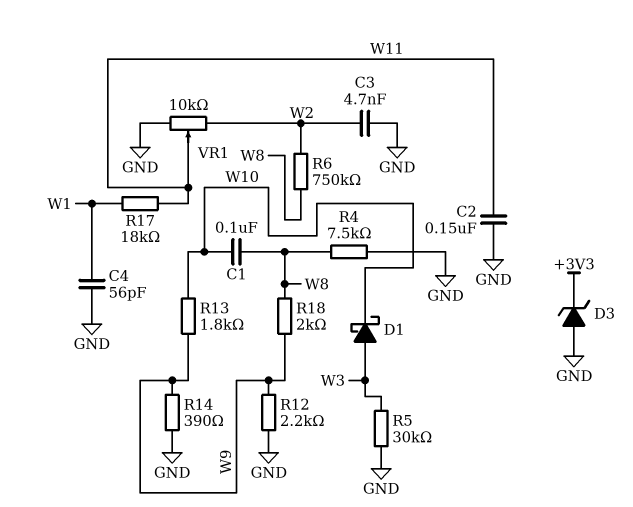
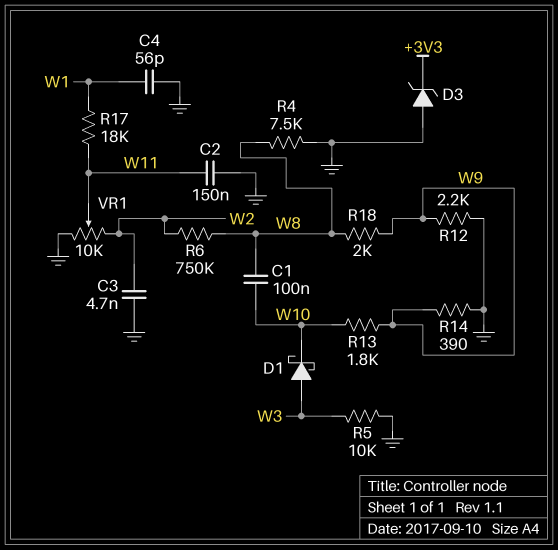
R5: 30k (GND, W3) -> 10k (GND, W3)

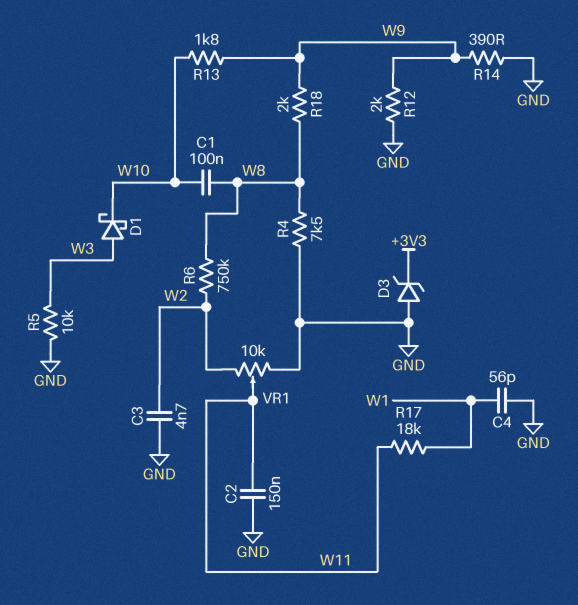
R12: 2.2k (GND, W9) -> 2k (GND, W9)

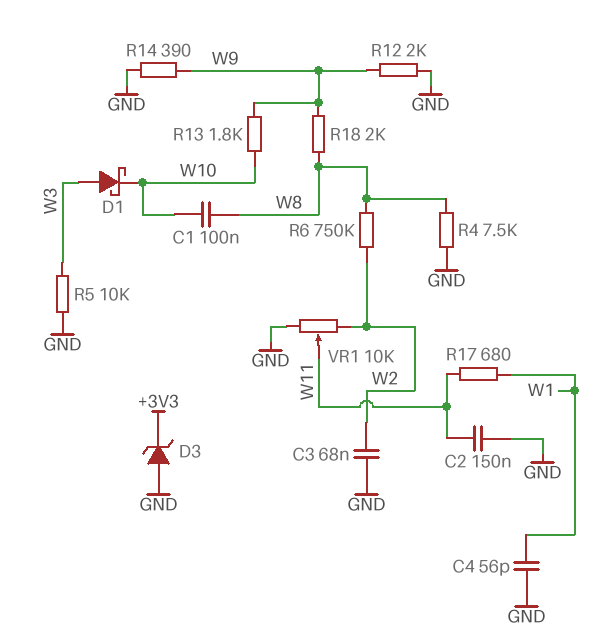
C3: 4.7nF (GND, W2) -> 68nF (GND, W2)
R17: 18k (W1, W11) -> 680 (W1, W11)

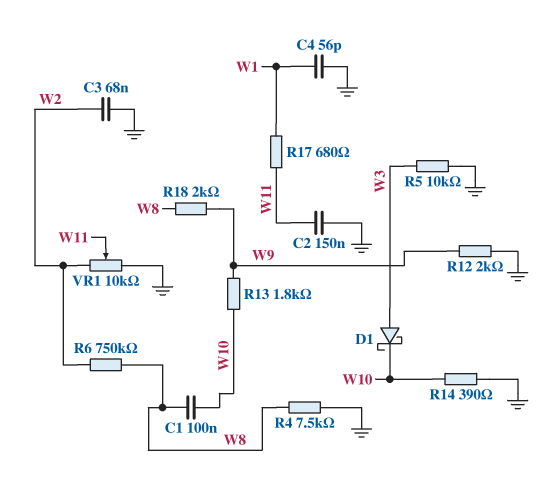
D3: zener (A GND, K +3V3) -> none
R14: 390 (GND, W9) -> 390 (GND, W10)

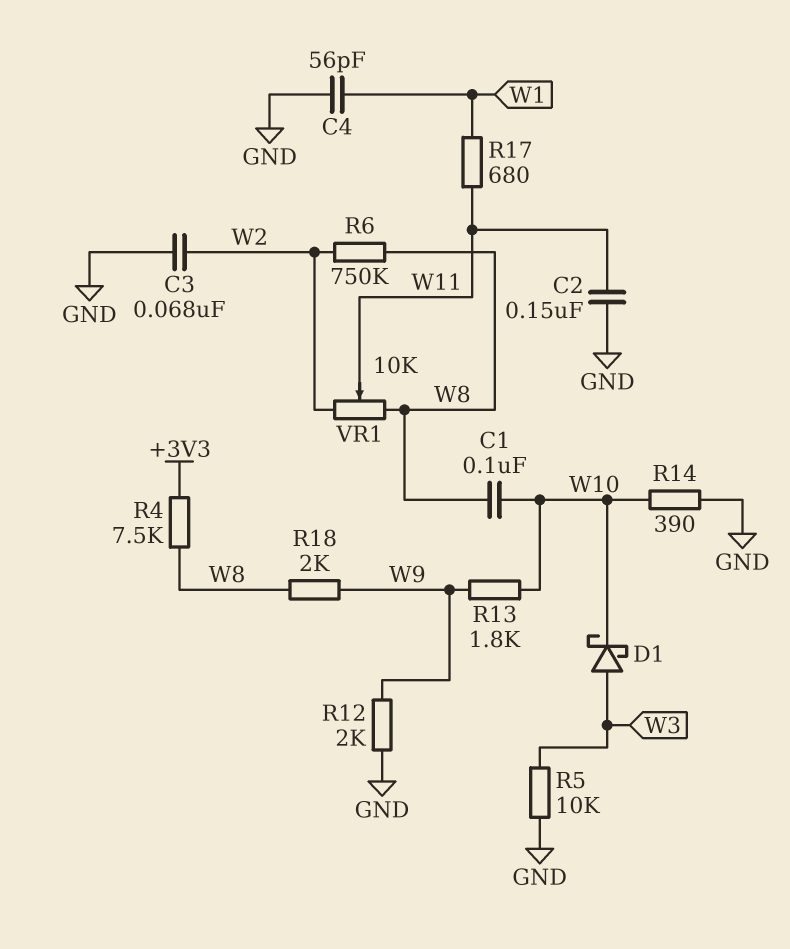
R4: 7.5k (GND, W8) -> 7.5k (+3V3, W8)
VR1: 10k (GND, W2, wiper W11) -> 10k (W2, W8, wiper W11)

